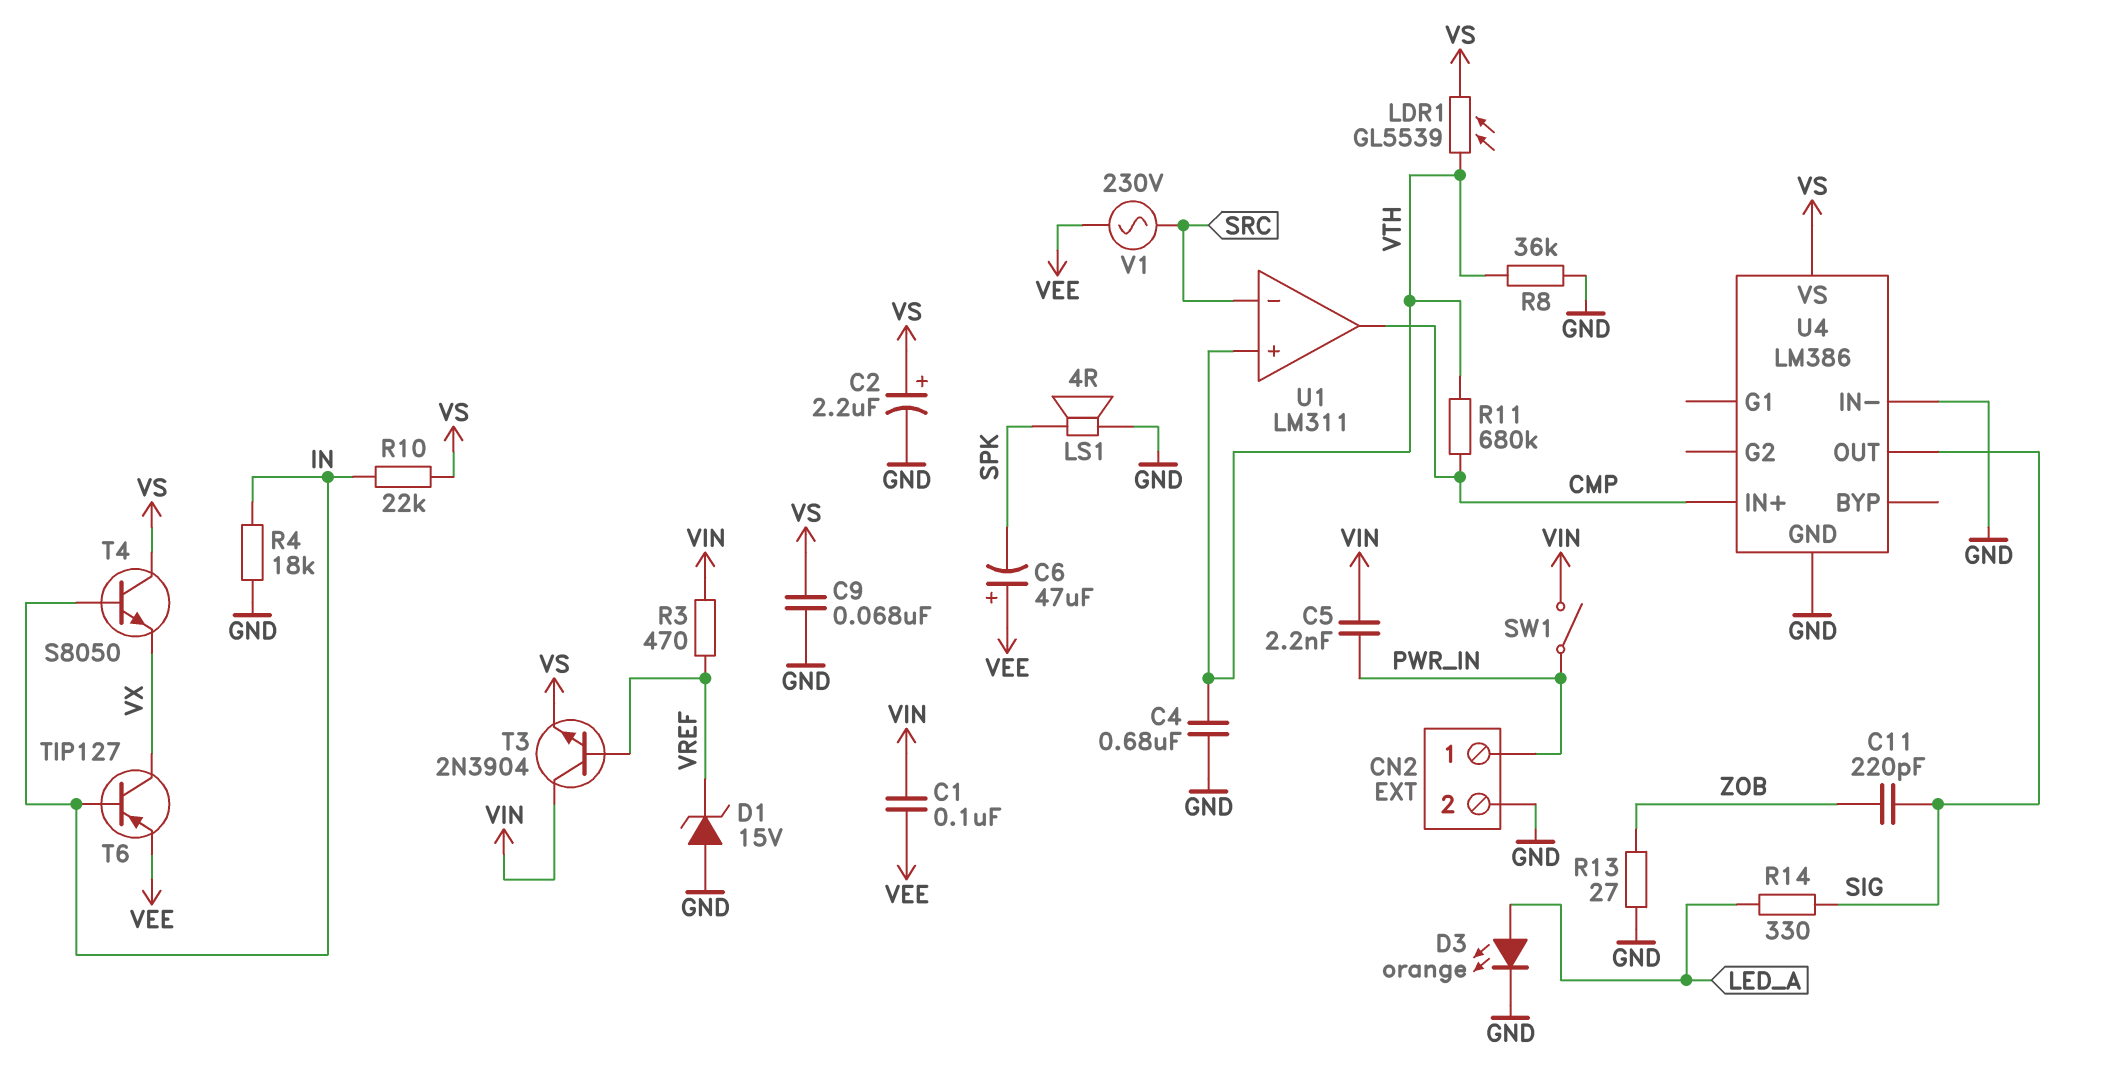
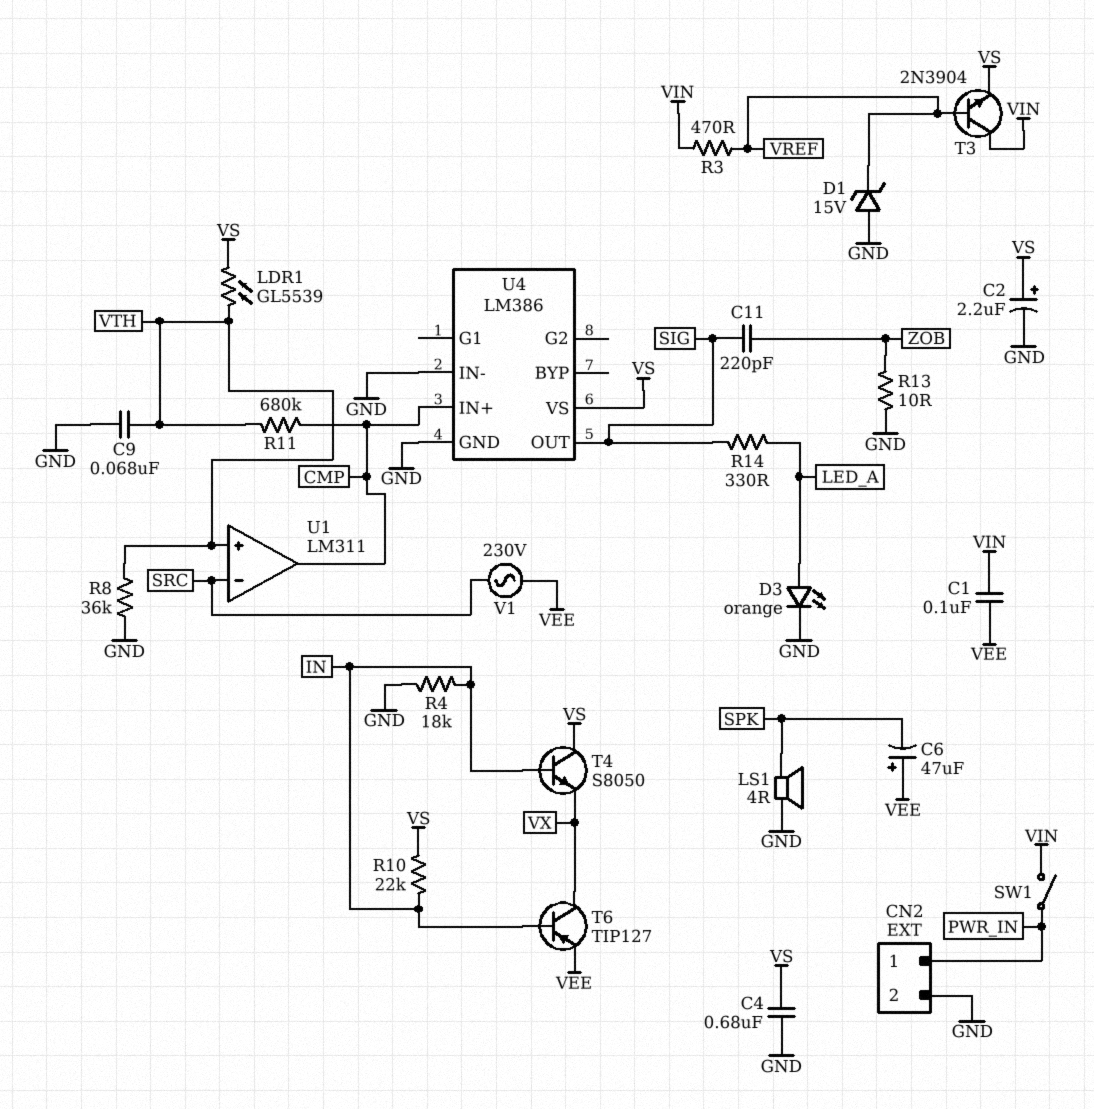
C4: 680nF (GND, VTH) -> 680nF (GND, VS)
C5: 2.2nF (PWR_IN, VIN) -> none
C9: 68nF (GND, VS) -> 68nF (GND, VTH)
R13: 27 (GND, ZOB) -> 10 (GND, ZOB)

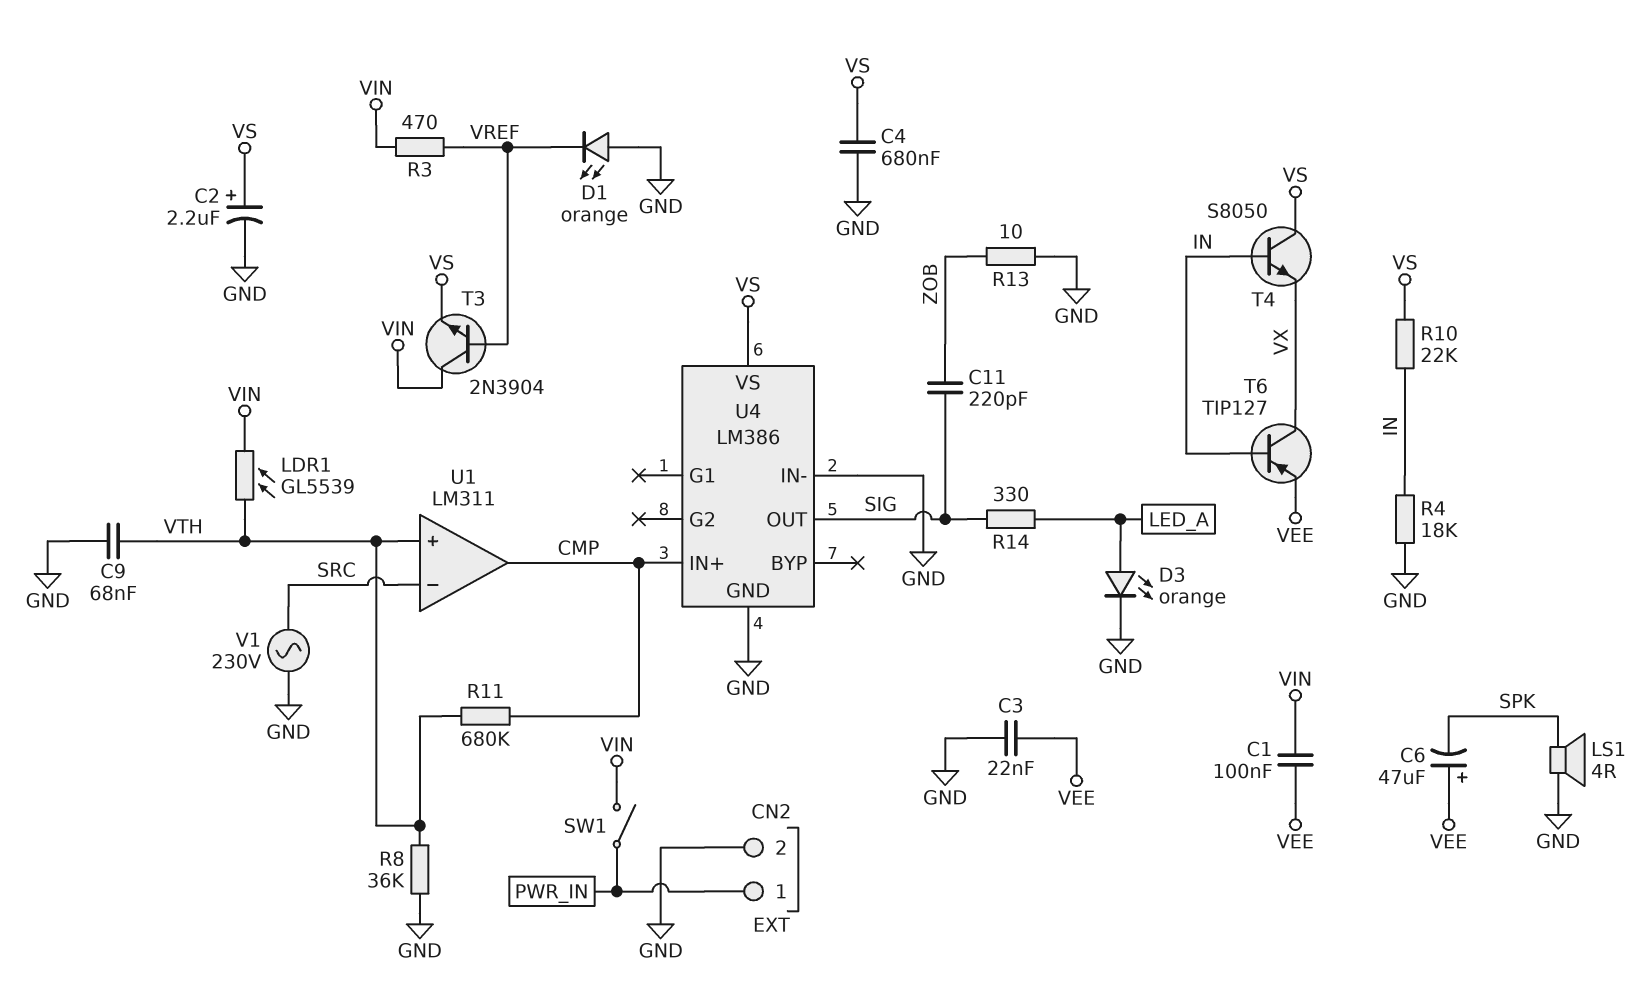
C3: none -> 22nF (GND, VEE)
D1: zener 15V (A GND, K VREF) -> LED orange (A GND, K VREF)
LDR1: GL5539 (VS, VTH) -> GL5539 (VIN, VTH)
V1: AC 230V (SRC, VEE) -> AC 230V (GND, SRC)

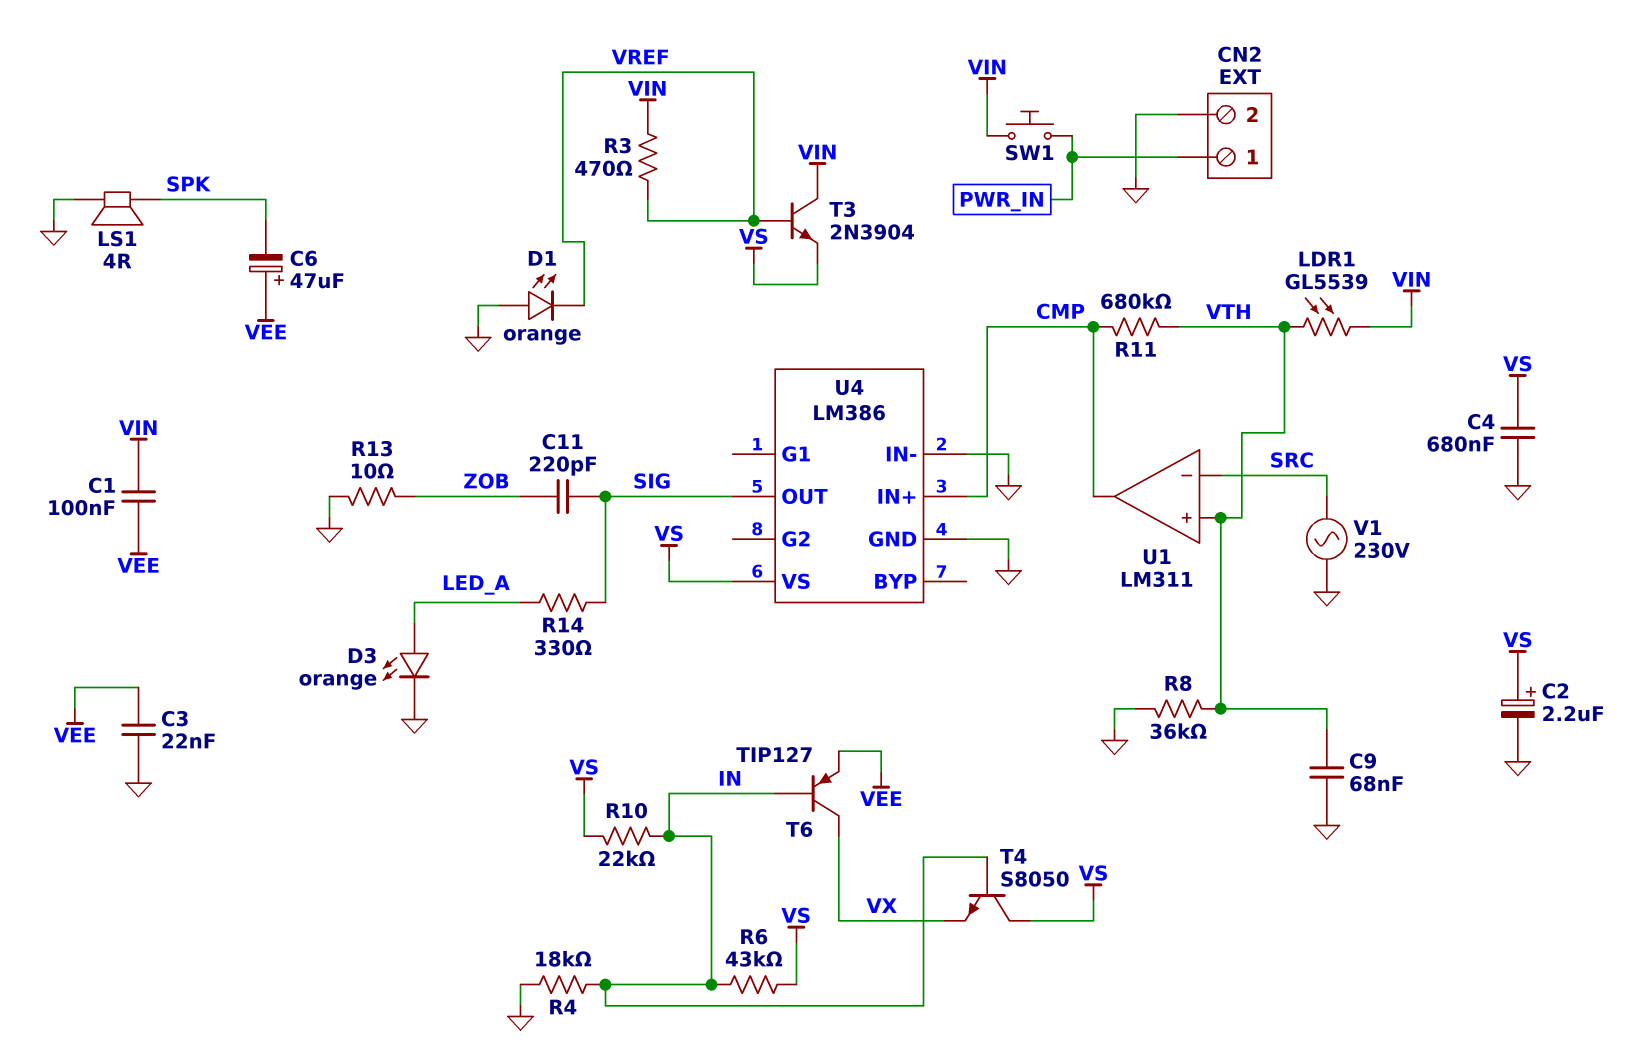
R6: none -> 43k (IN, VS)
SW1: switch (PWR_IN, VIN) -> button (PWR_IN, VIN)

